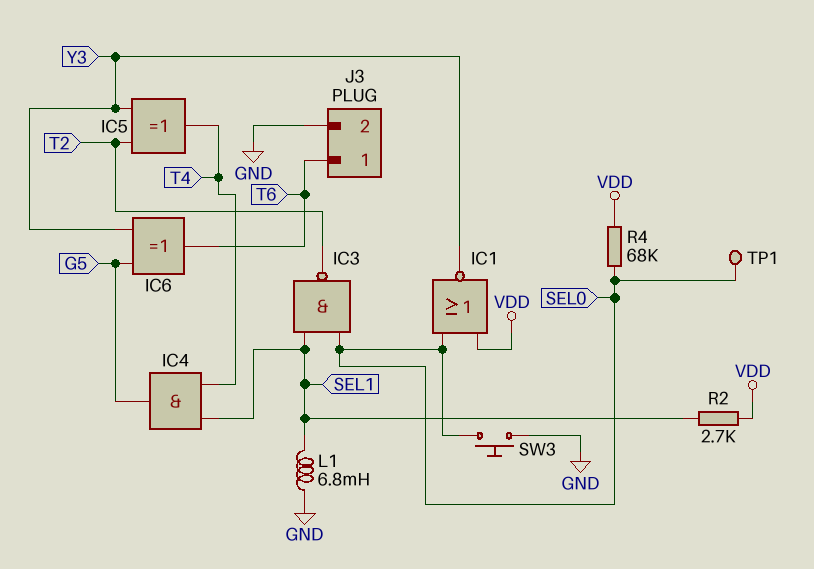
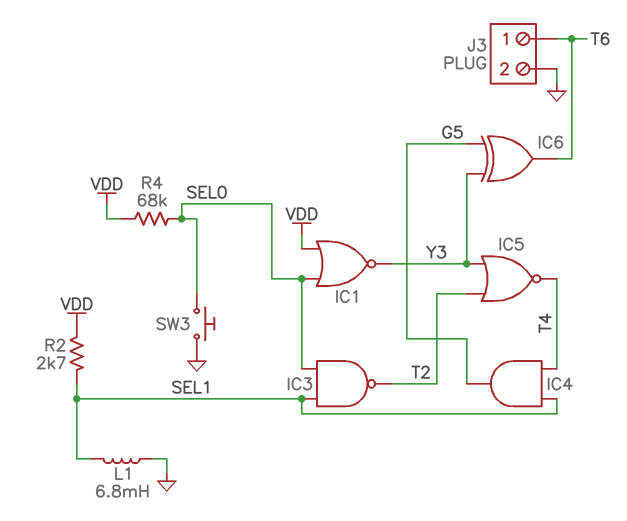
IC5: XOR (in T2, in Y3, out T4) -> NOR (in T2, in Y3, out T4)
TP1: test point (SEL0) -> none

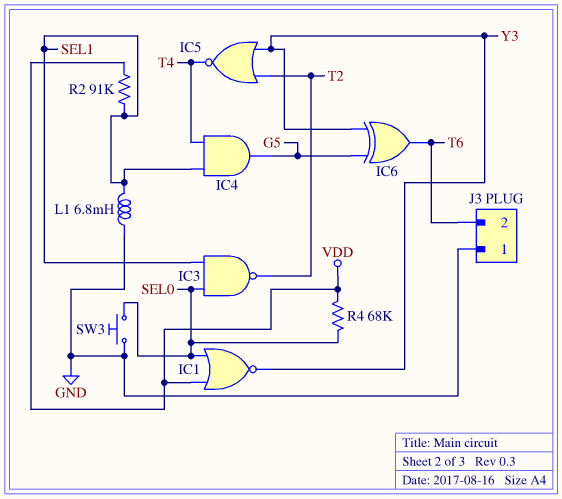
J3 pin 1: T6 -> GND
J3 pin 2: GND -> T6
R2: 2.7k (SEL1, VDD) -> 91k (SEL1, VDD)

